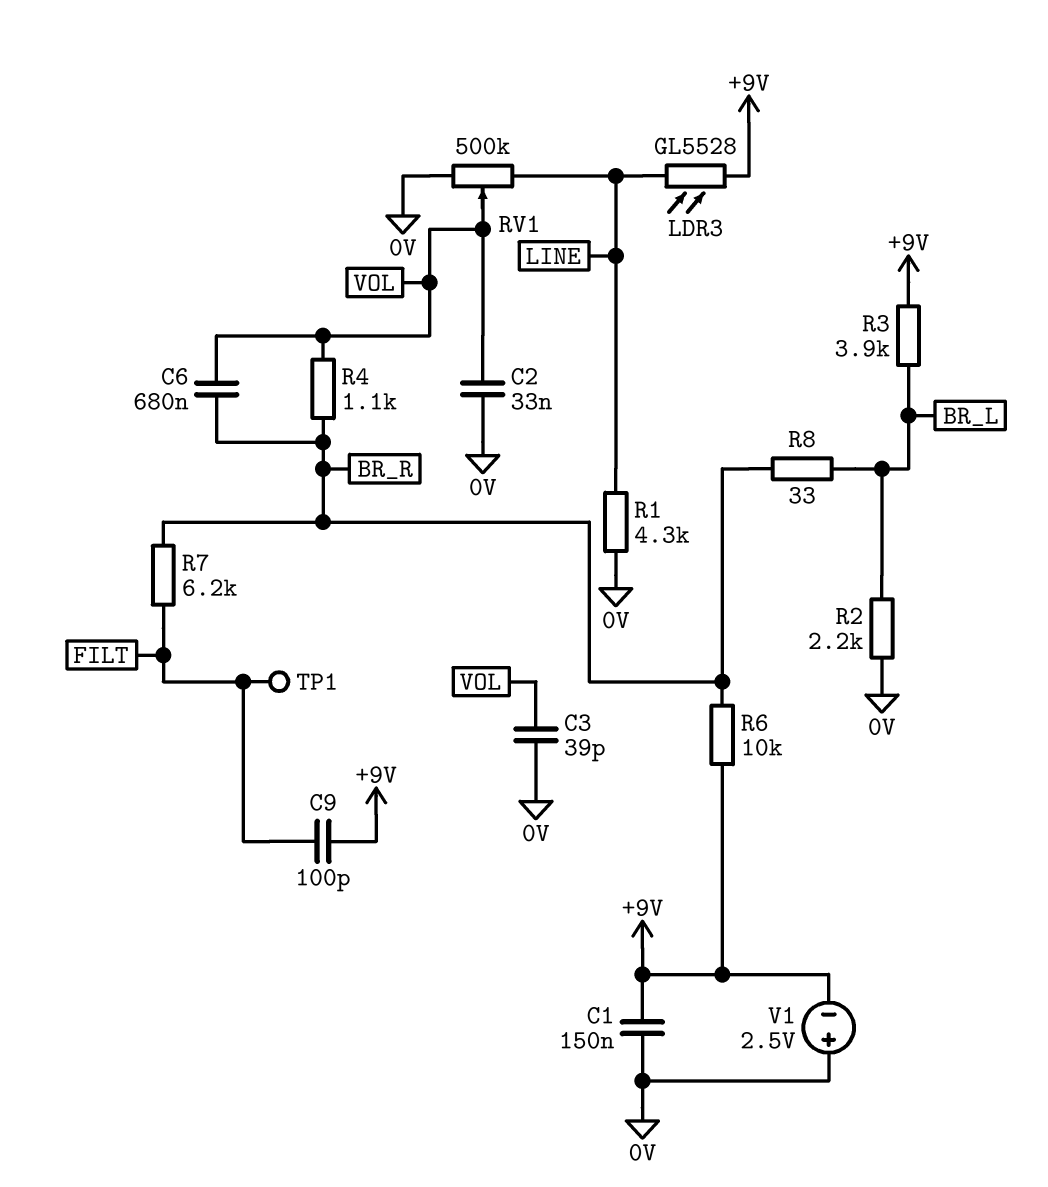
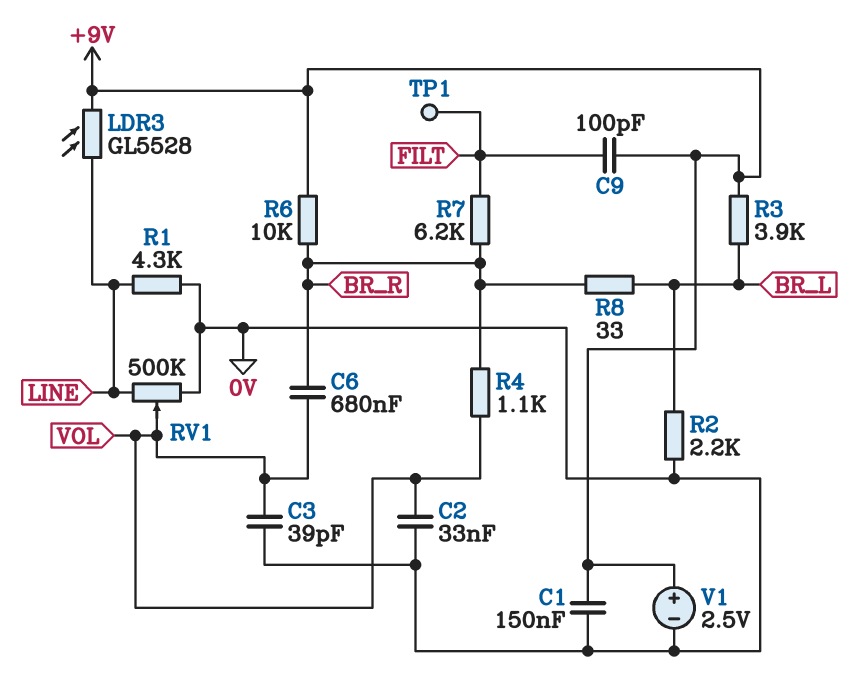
V1: 2.5V (plus 0V, minus +9V) -> 2.5V (plus +9V, minus 0V)

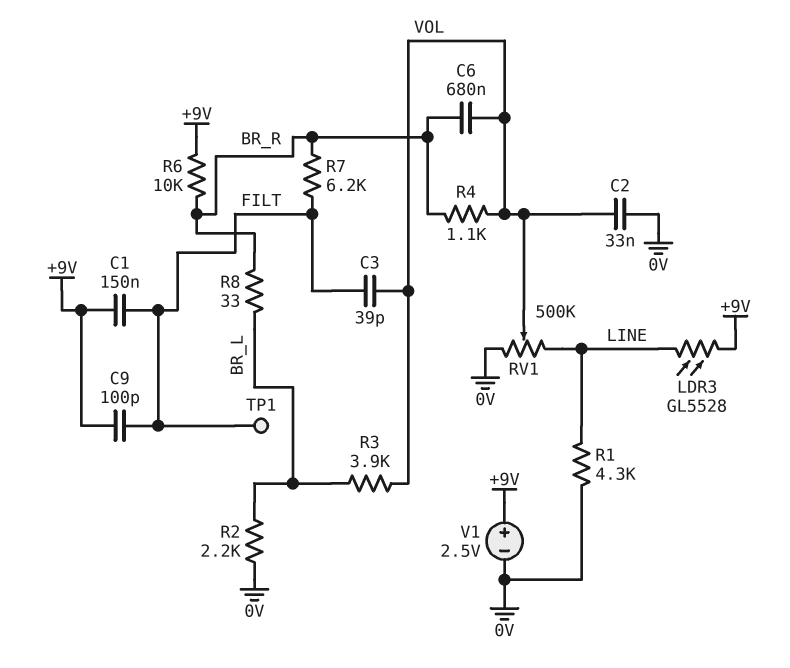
C1: 150nF (+9V, 0V) -> 150nF (+9V, FILT)
C3: 39pF (0V, VOL) -> 39pF (FILT, VOL)
R3: 3.9k (+9V, BR_L) -> 3.9k (BR_L, VOL)

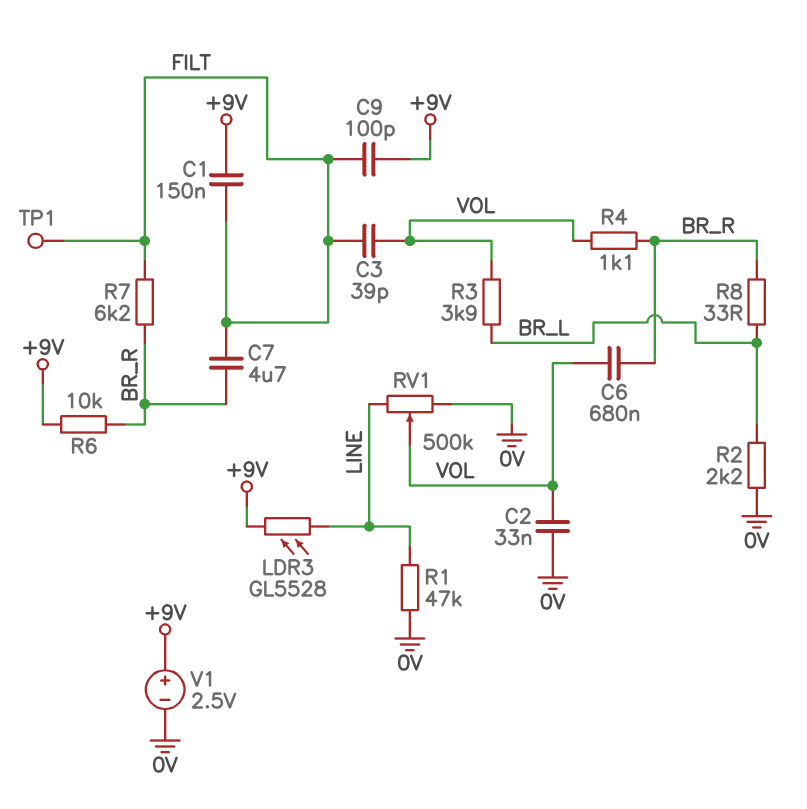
C7: none -> 4.7uF (BR_R, FILT)
R1: 4.3k (0V, LINE) -> 47k (0V, LINE)

